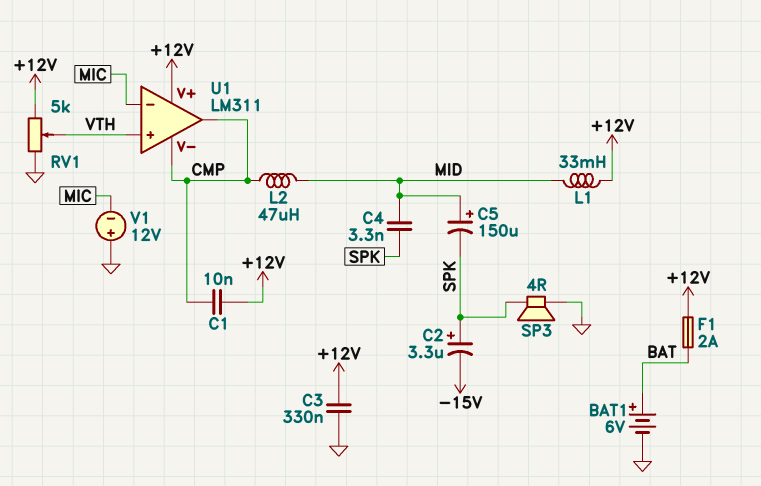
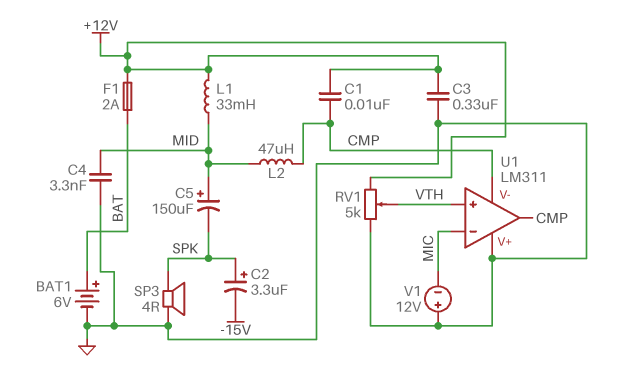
C4: 3.3nF (MID, SPK) -> 3.3nF (GND, MID)
U1 pin V+: +12V -> GND

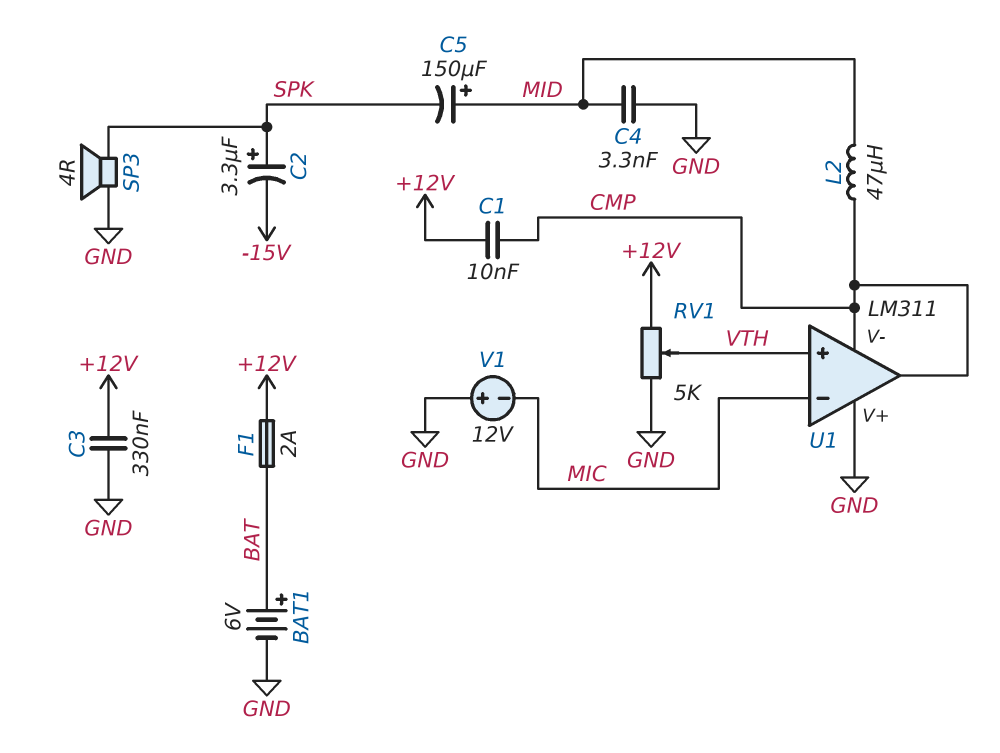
L1: 33mH (+12V, MID) -> none

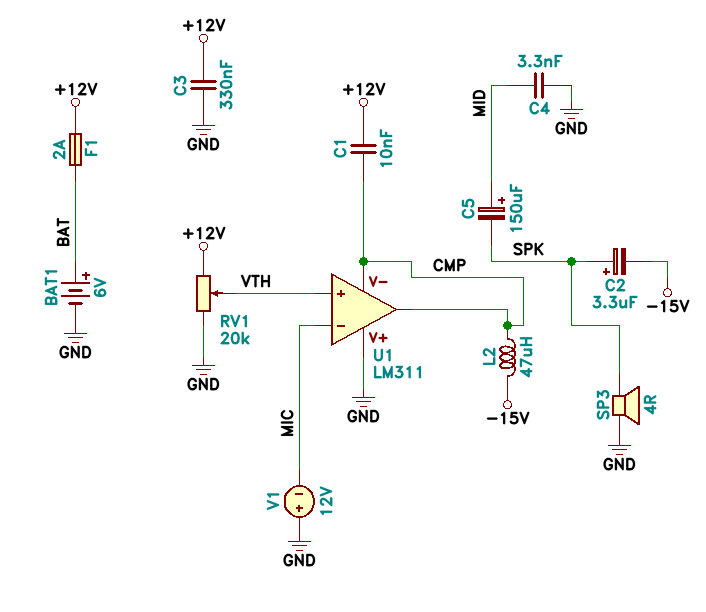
L2: 47uH (CMP, MID) -> 47uH (-15V, CMP)
RV1: 5k (+12V, GND, wiper VTH) -> 20k (+12V, GND, wiper VTH)

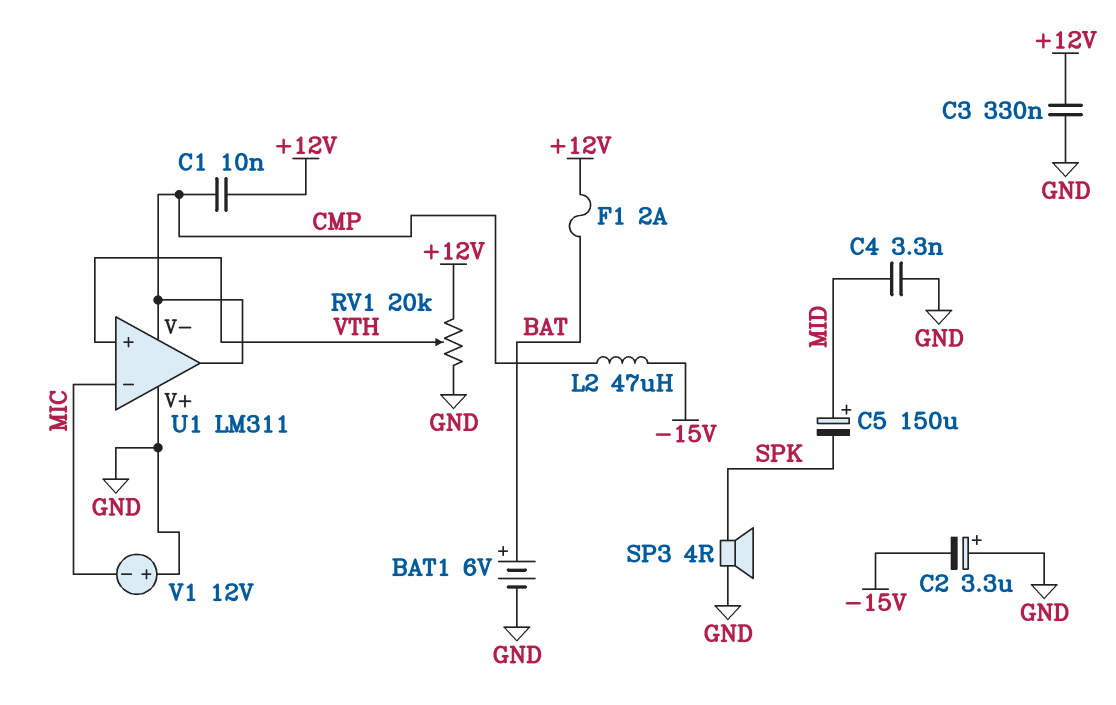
C2: 3.3uF (plus SPK, minus -15V) -> 3.3uF (plus GND, minus -15V)

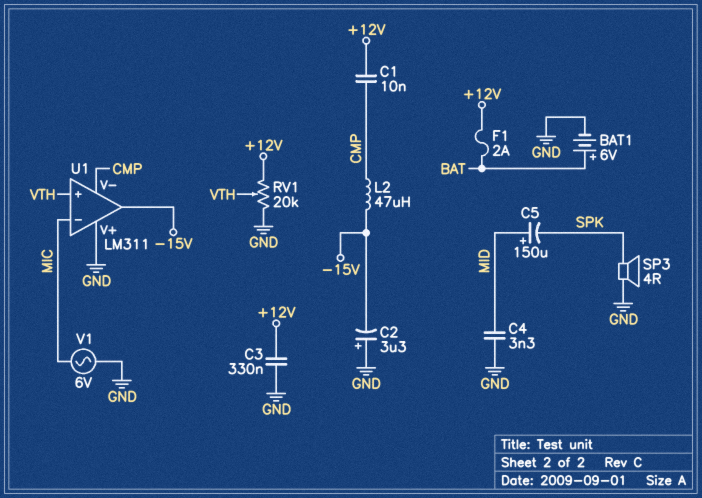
U1 pin out: CMP -> -15V
V1: 12V (plus GND, minus MIC) -> AC 6V (GND, MIC)

